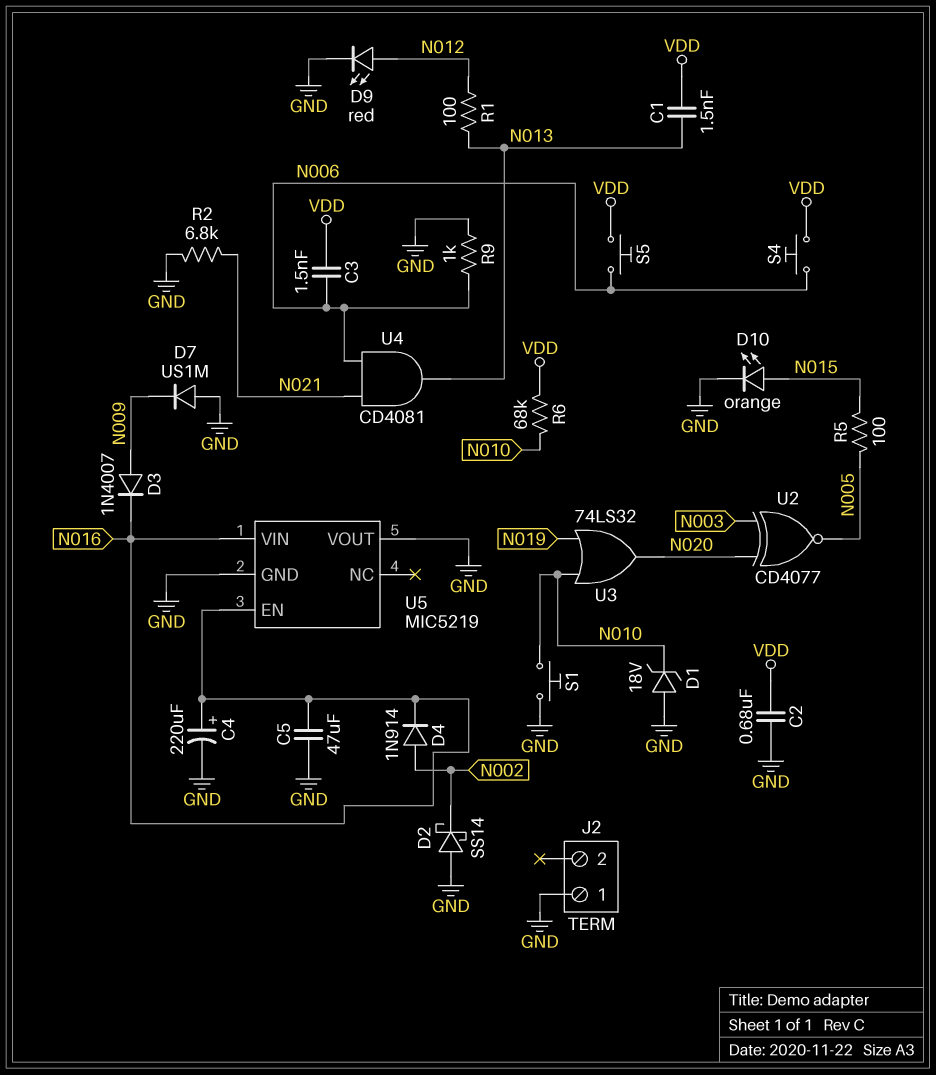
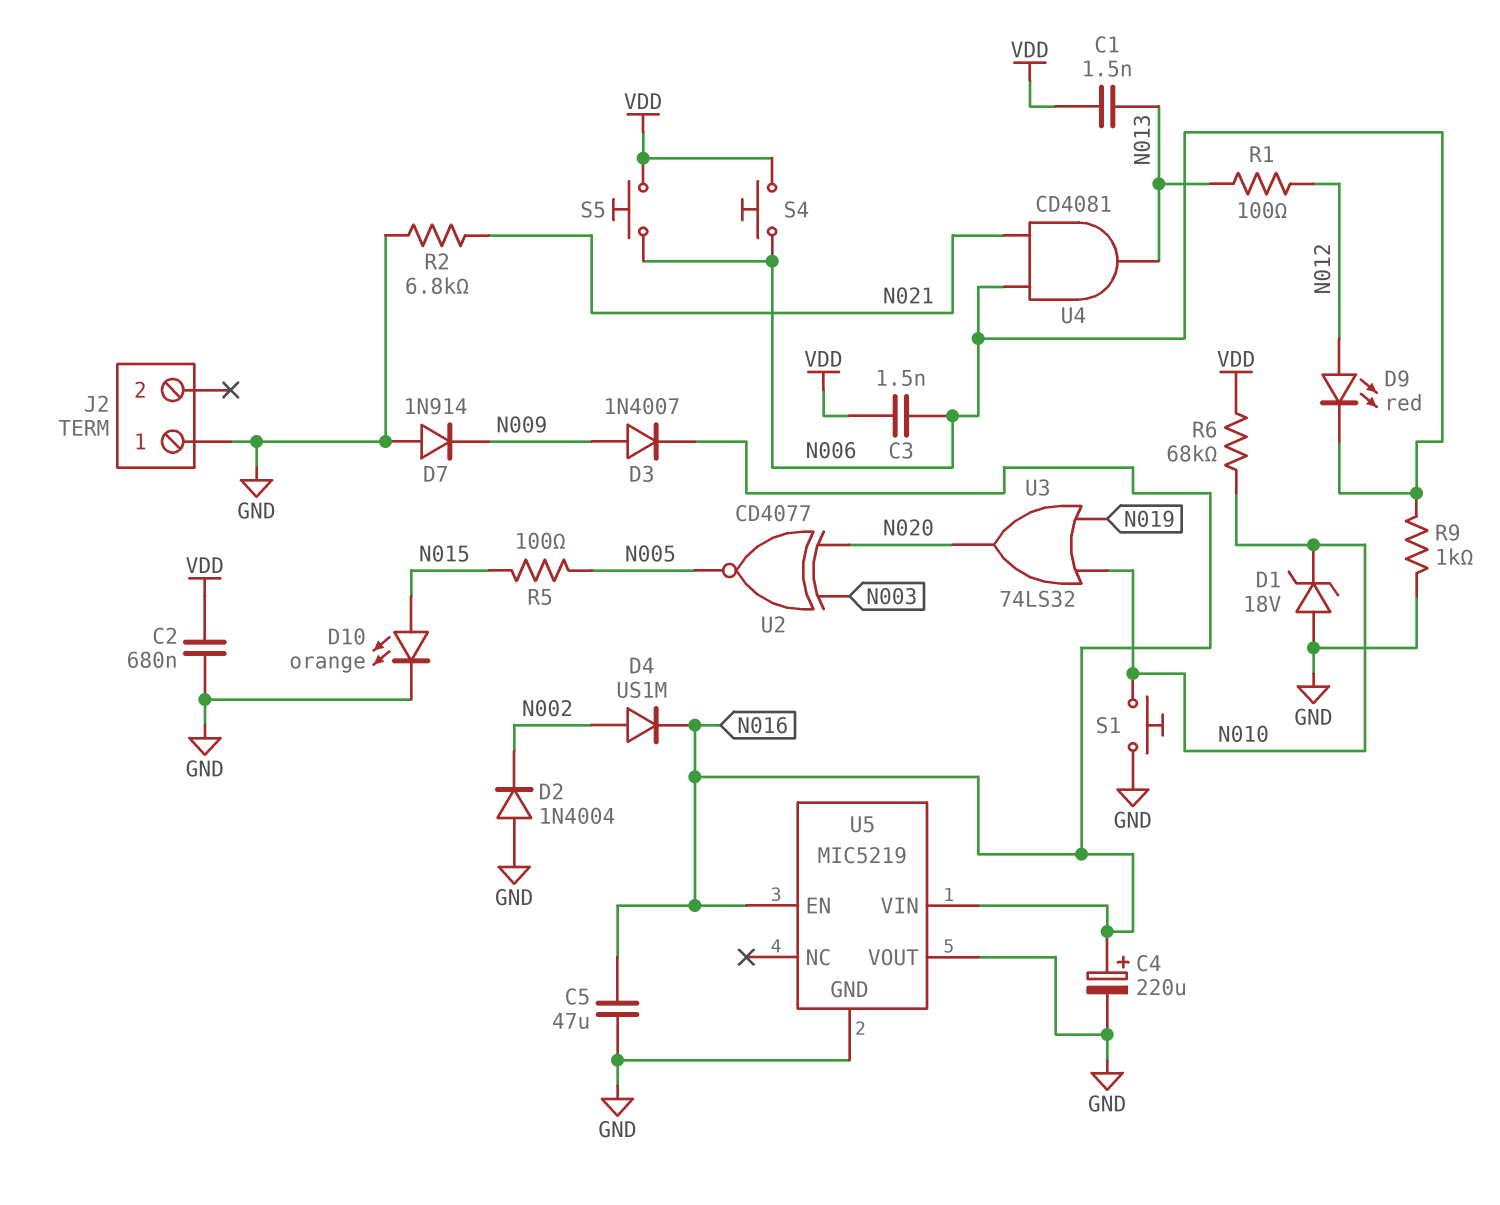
D2: schottky SS14 (A GND, K N002) -> diode 1N4004 (A GND, K N002)
D4: diode 1N914 (A N002, K N016) -> diode US1M (A N002, K N016)
D7: diode US1M (A GND, K N009) -> diode 1N914 (A GND, K N009)
D9: LED red (A N012, K GND) -> LED red (A N012, K N006)

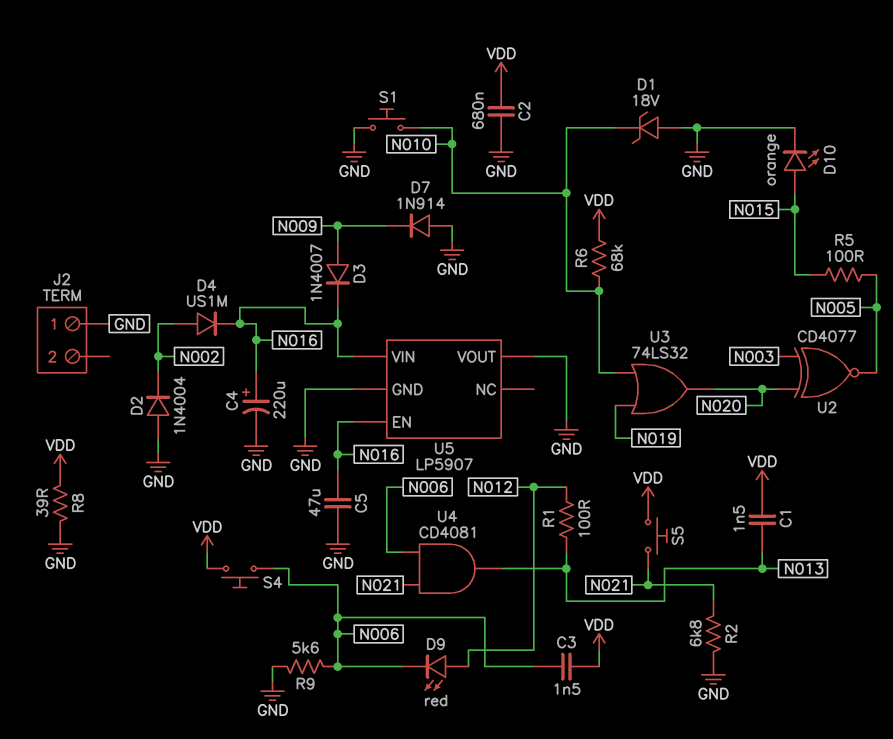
R8: none -> 39 (GND, VDD)
R9: 1k (GND, N006) -> 5.6k (GND, N006)
S5: button (N006, VDD) -> button (N021, VDD)
U5: MIC5219 -> LP5907

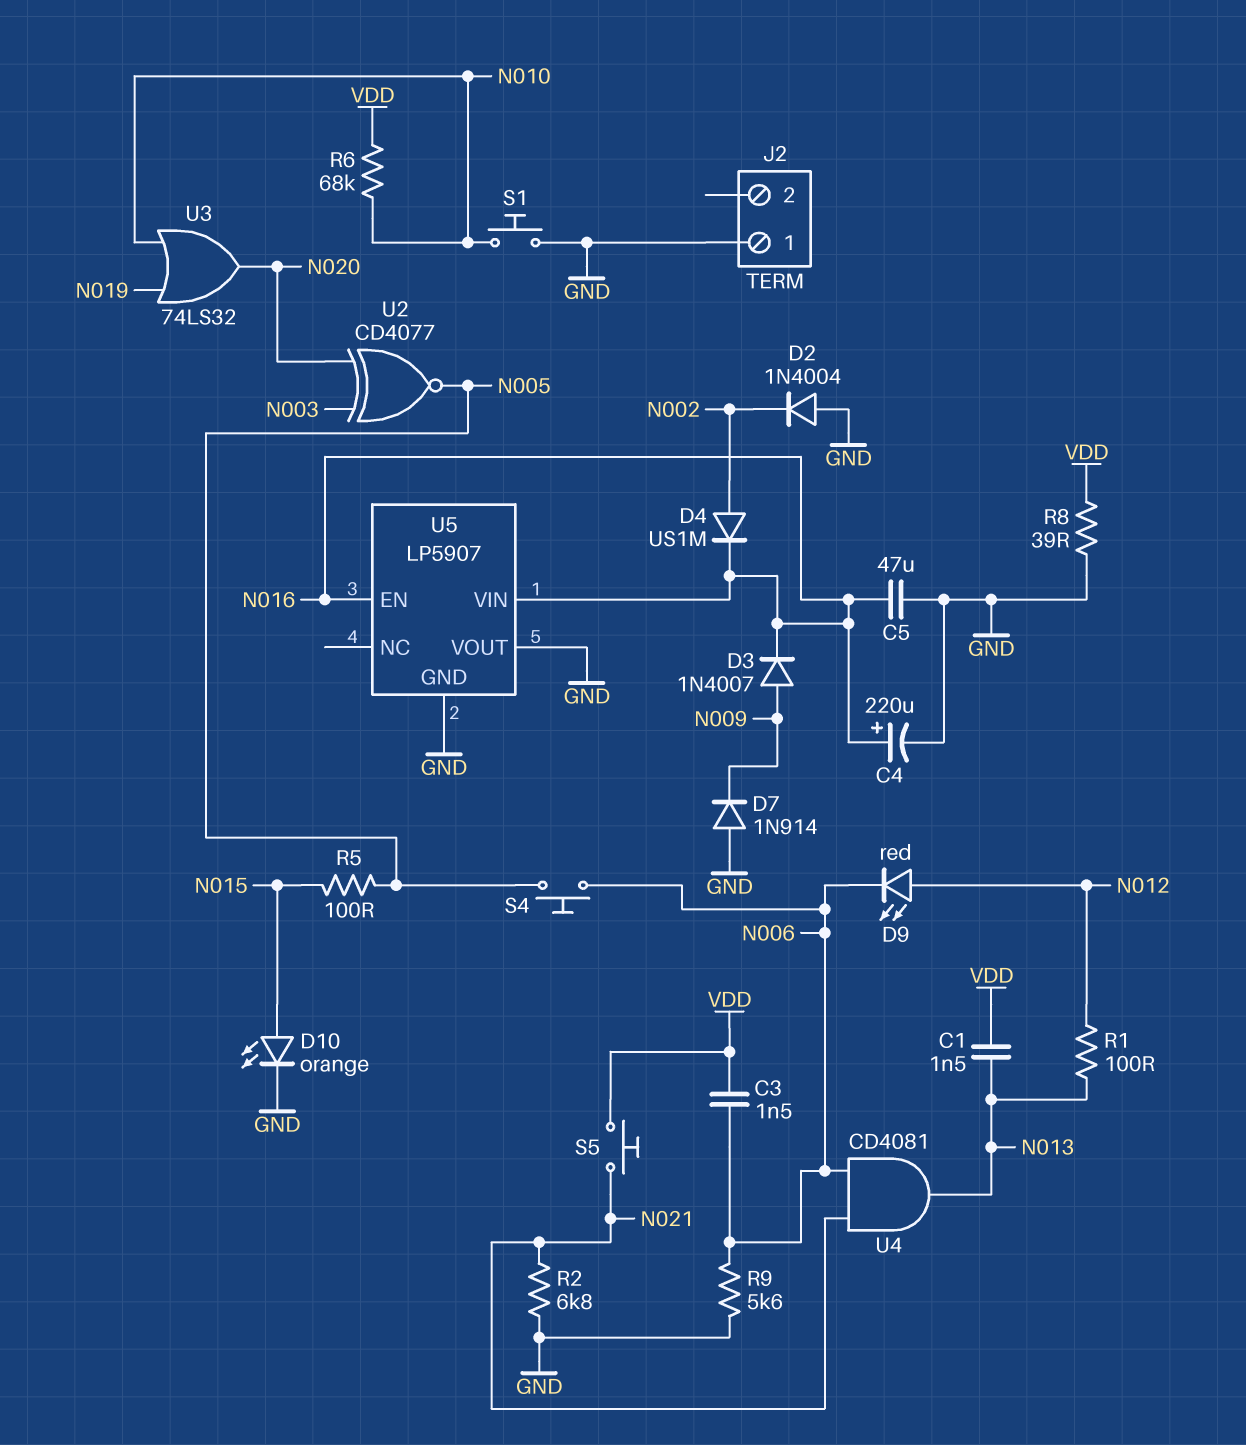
C2: 680nF (GND, VDD) -> none
D1: zener 18V (A GND, K N010) -> none
S4: button (N006, VDD) -> button (N005, N006)

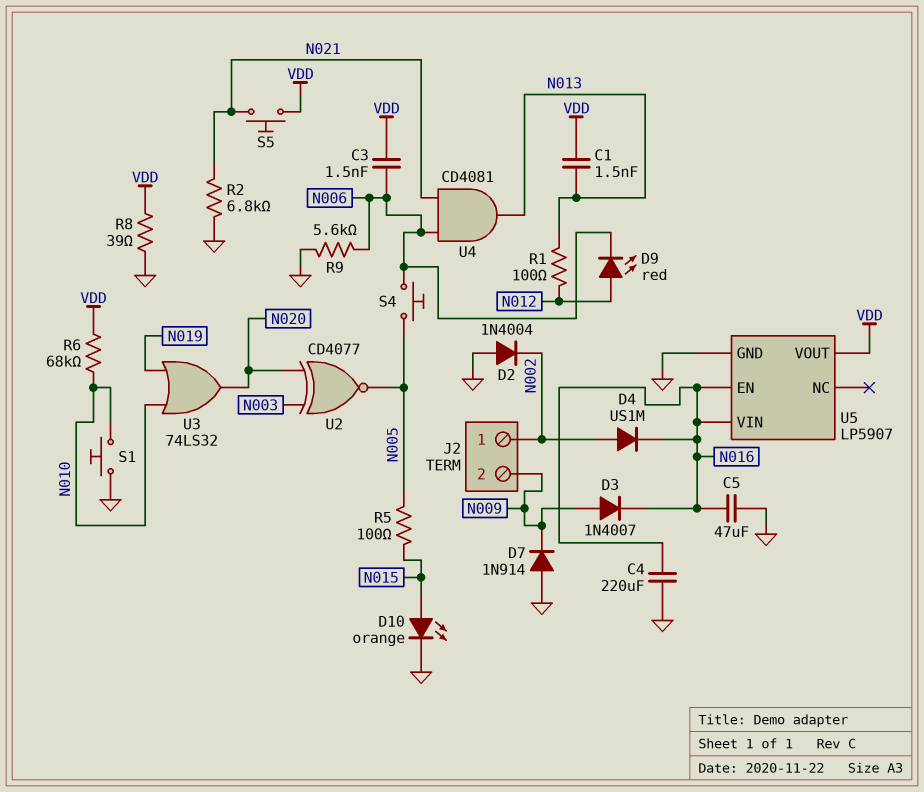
C4: 220uF (plus N016, minus GND) -> 220uF (GND, N016)
J2 pin 1: GND -> N002
J2 pin 2: none -> N009
U5 pin VOUT: GND -> VDD

